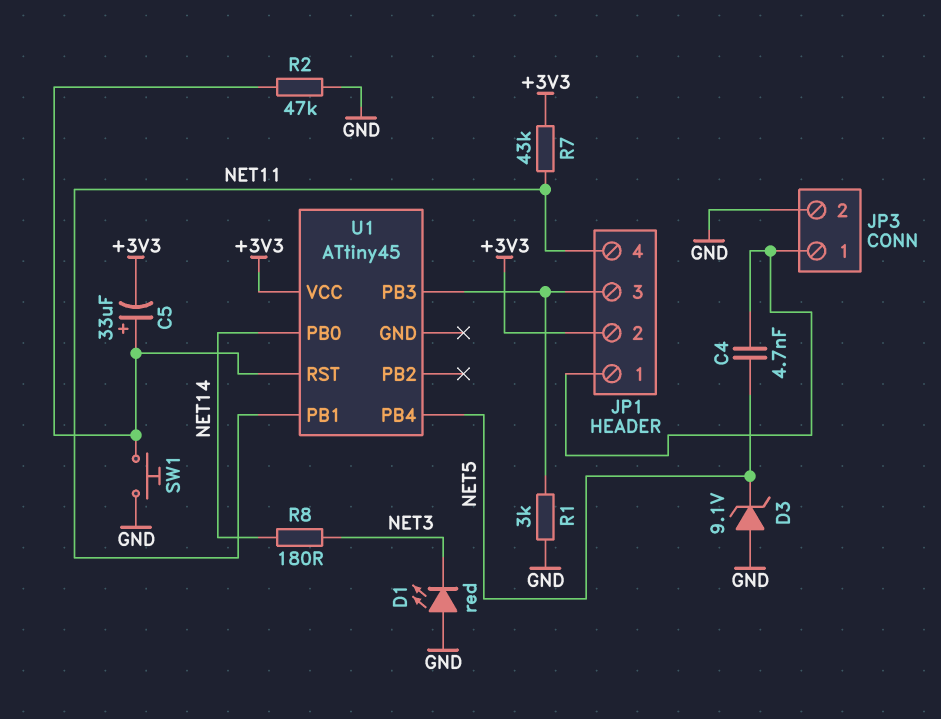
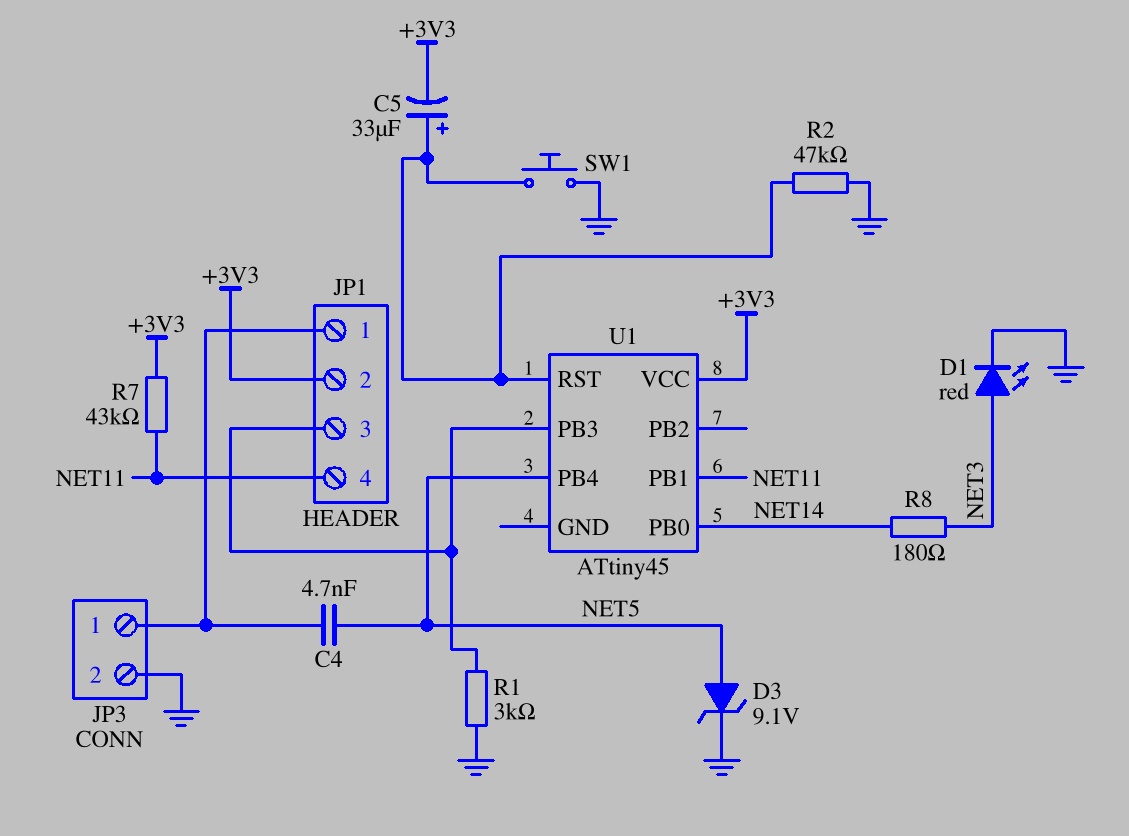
D1: LED red (A GND, K NET3) -> LED red (A NET3, K GND)
D3: zener 9.1V (A GND, K NET5) -> zener 9.1V (A NET5, K GND)

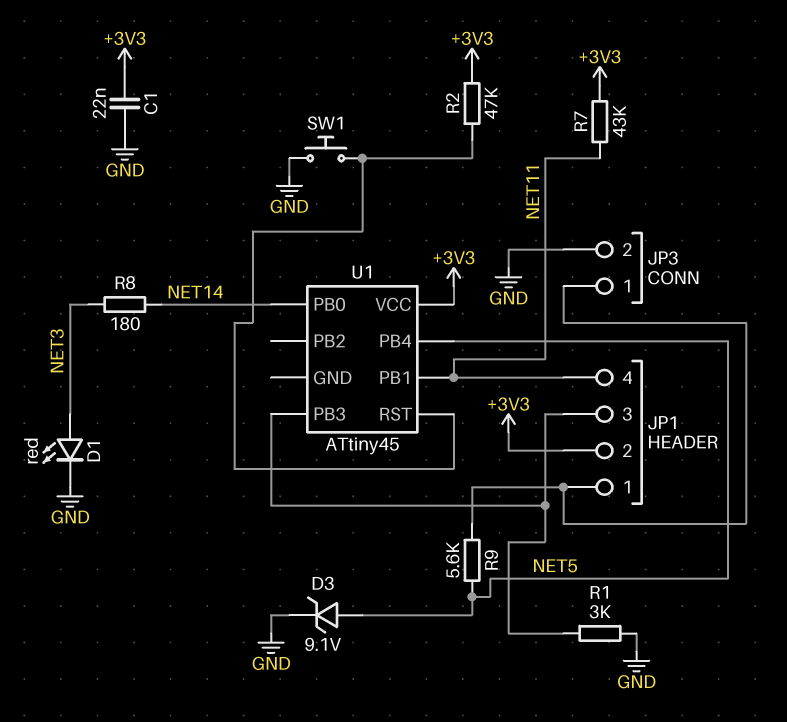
C1: none -> 22nF (+3V3, GND)
C4: 4.7nF (JP1/1, NET5) -> none
C5: 33uF (plus U1/RST, minus +3V3) -> none
R2: 47k (GND, U1/RST) -> 47k (+3V3, U1/RST)
R9: none -> 5.6k (JP1/1, NET5)

